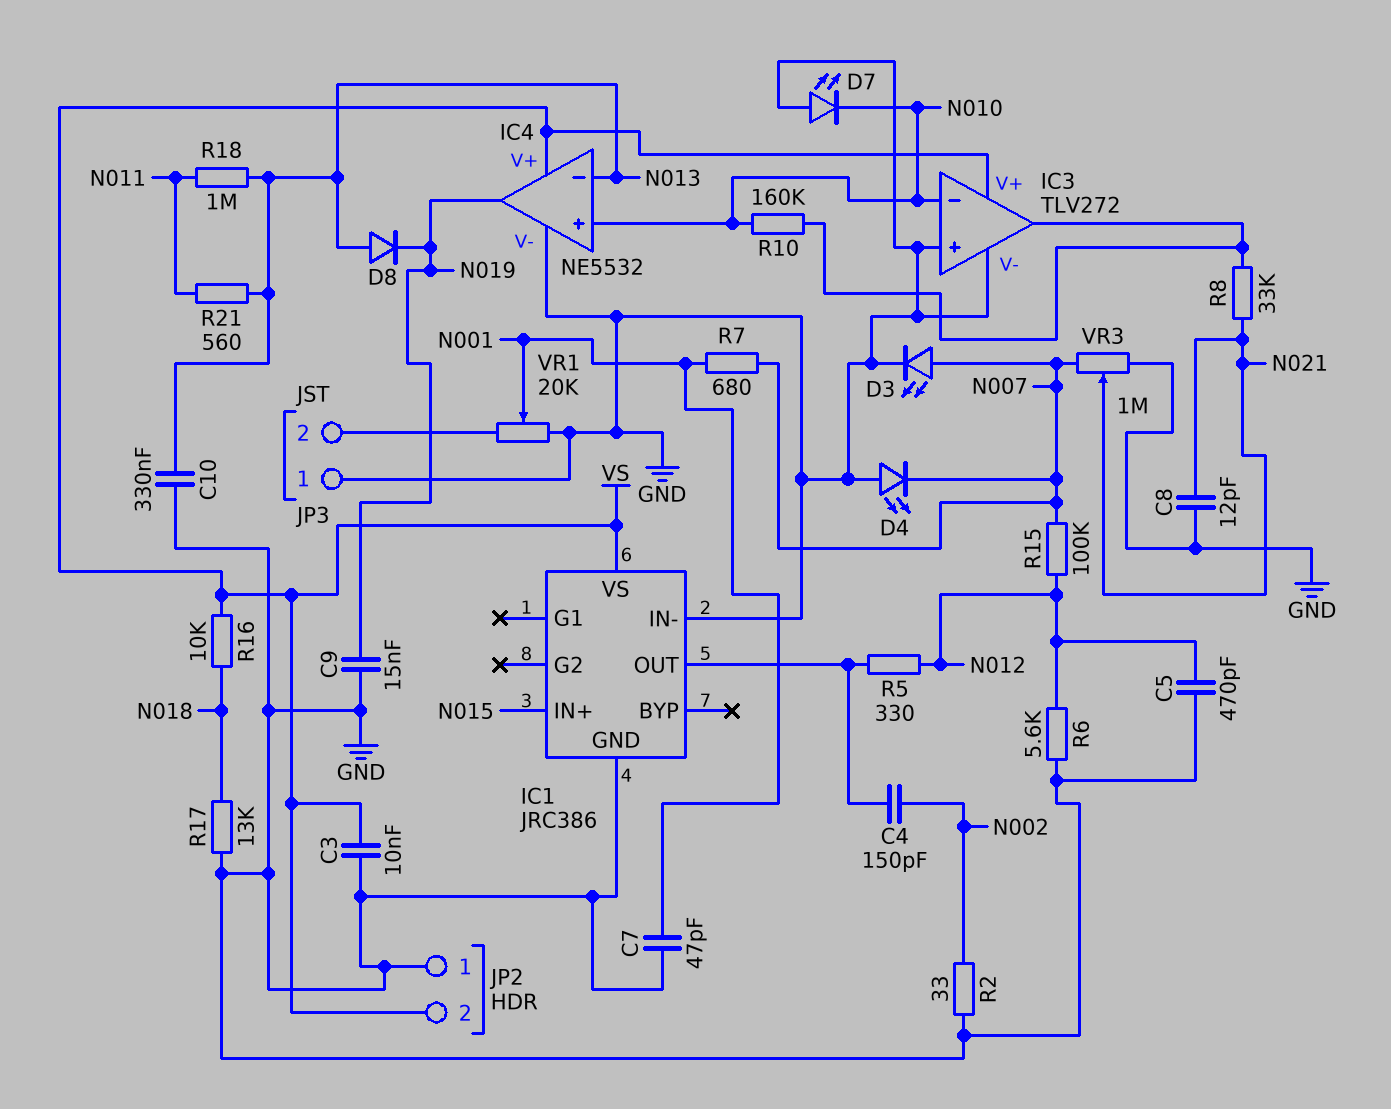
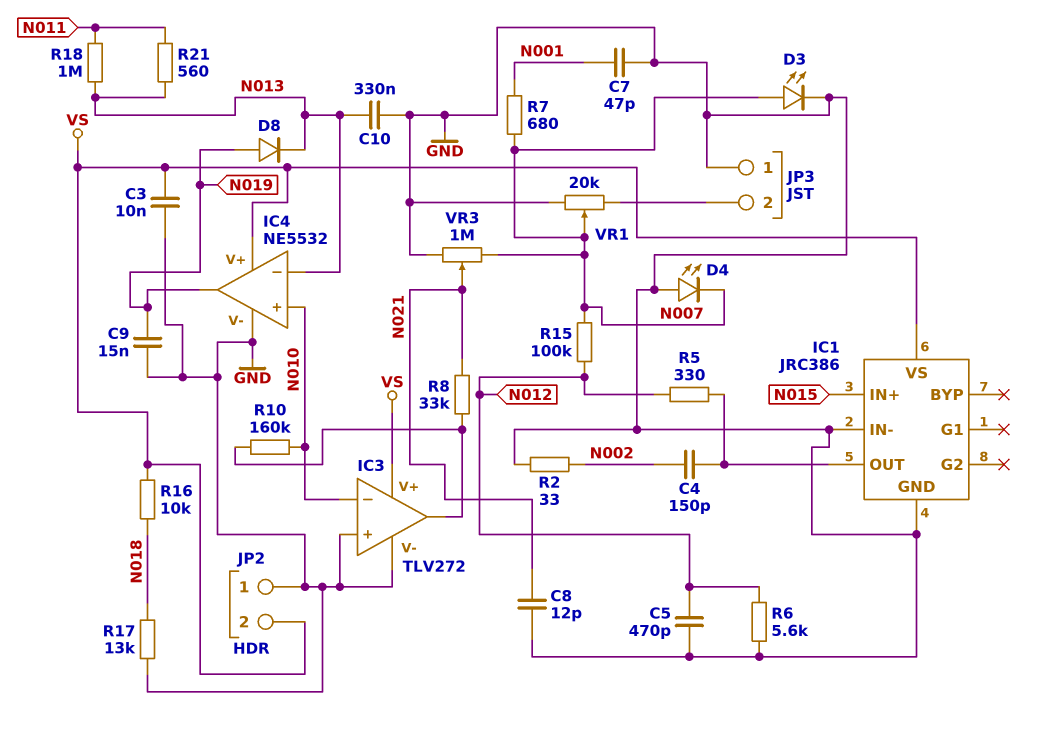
D7: LED (A GND, K N010) -> none
D8: diode (A N013, K N019) -> diode (A N019, K N013)
VR1: 20k (GND, JP3/2, wiper N001) -> 20k (GND, JP3/2, wiper N007)

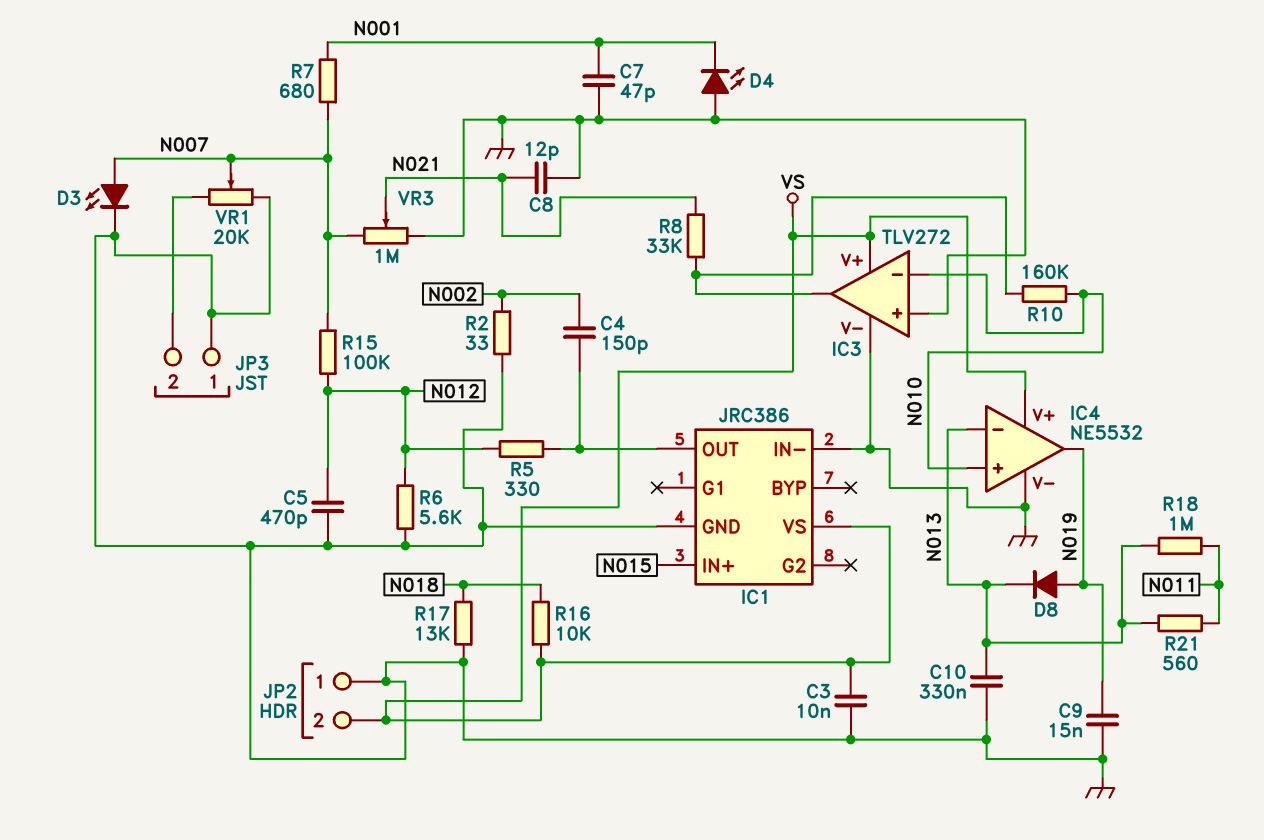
D4: LED (A GND, K N007) -> LED (A GND, K N001)

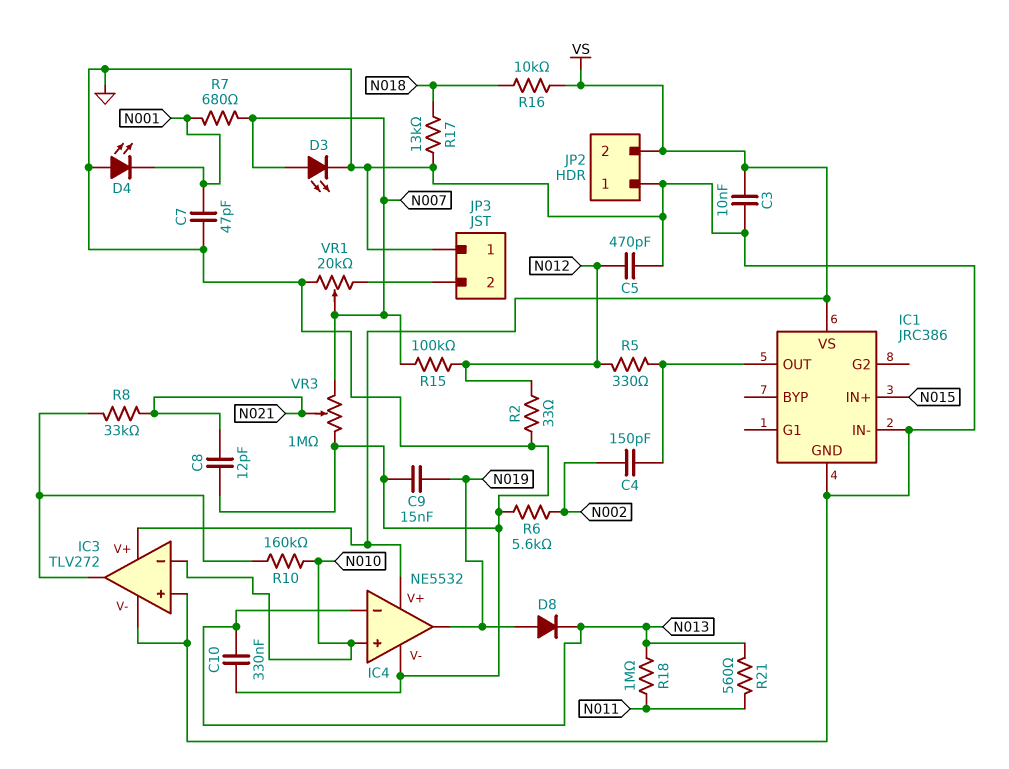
R2: 33 (GND, N002) -> 33 (GND, N012)
R6: 5.6k (GND, N012) -> 5.6k (GND, N002)

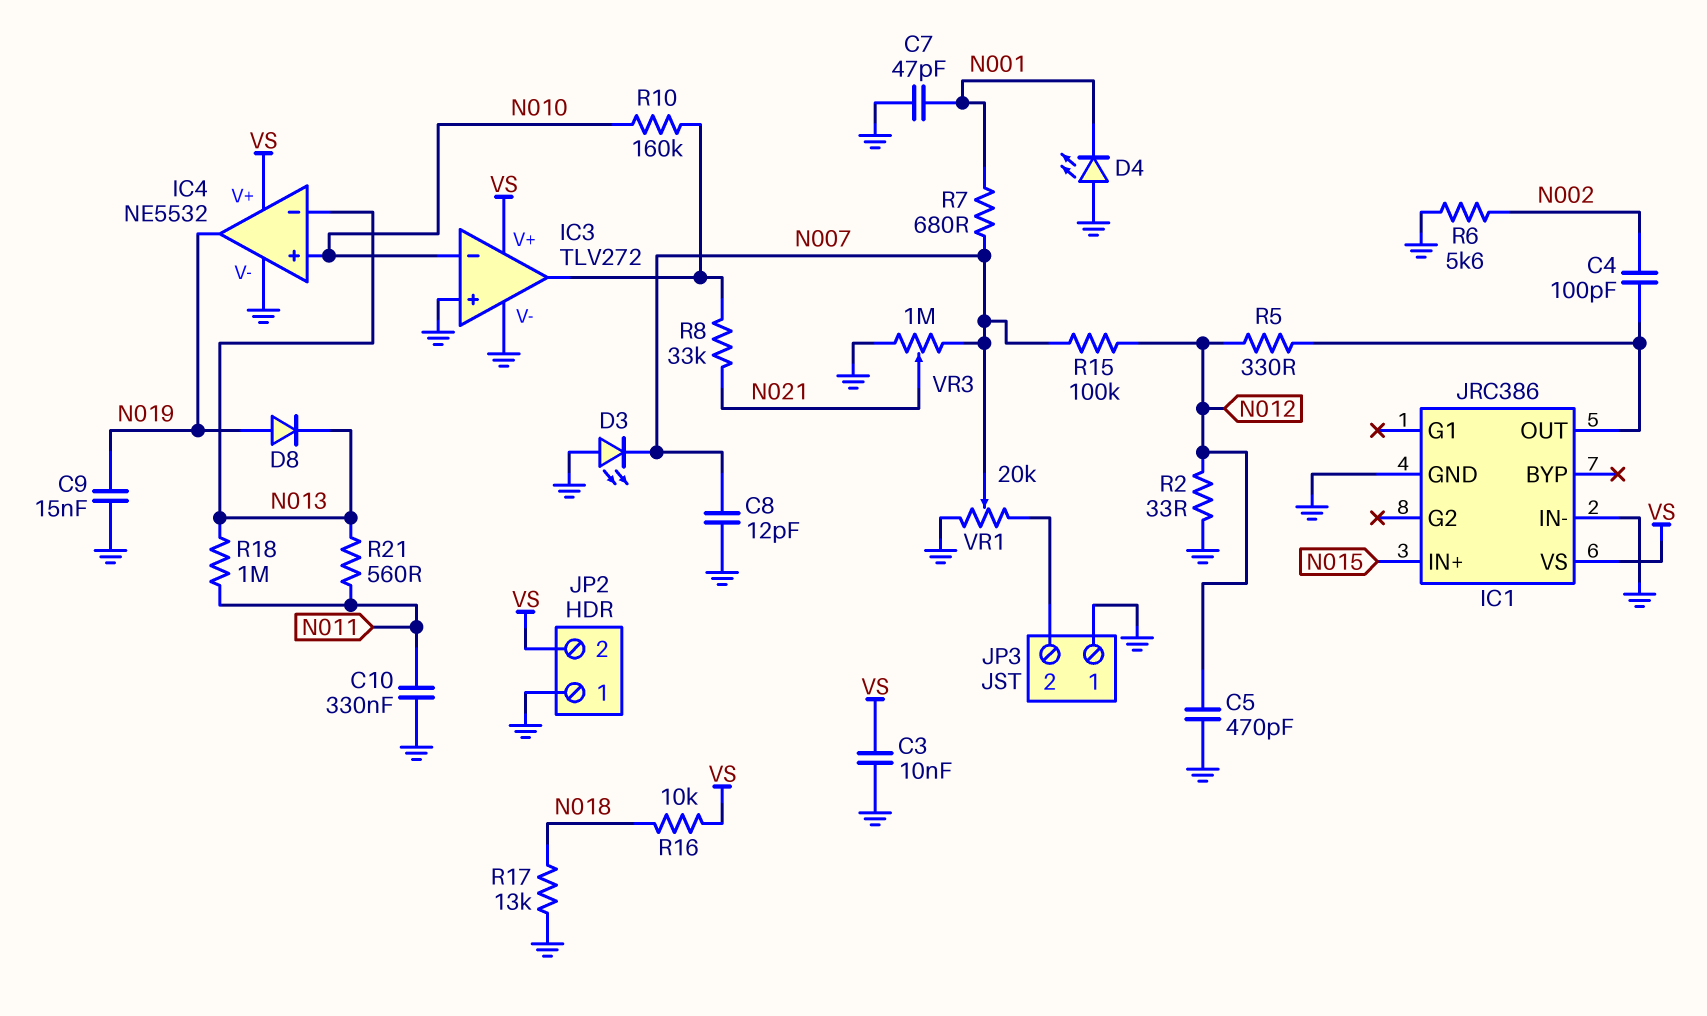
C4: 150pF (IC1/OUT, N002) -> 100pF (IC1/OUT, N002)
C8: 12pF (GND, N021) -> 12pF (GND, N007)
C10: 330nF (GND, N013) -> 330nF (GND, N011)
D3: LED (A N007, K GND) -> LED (A GND, K N007)

